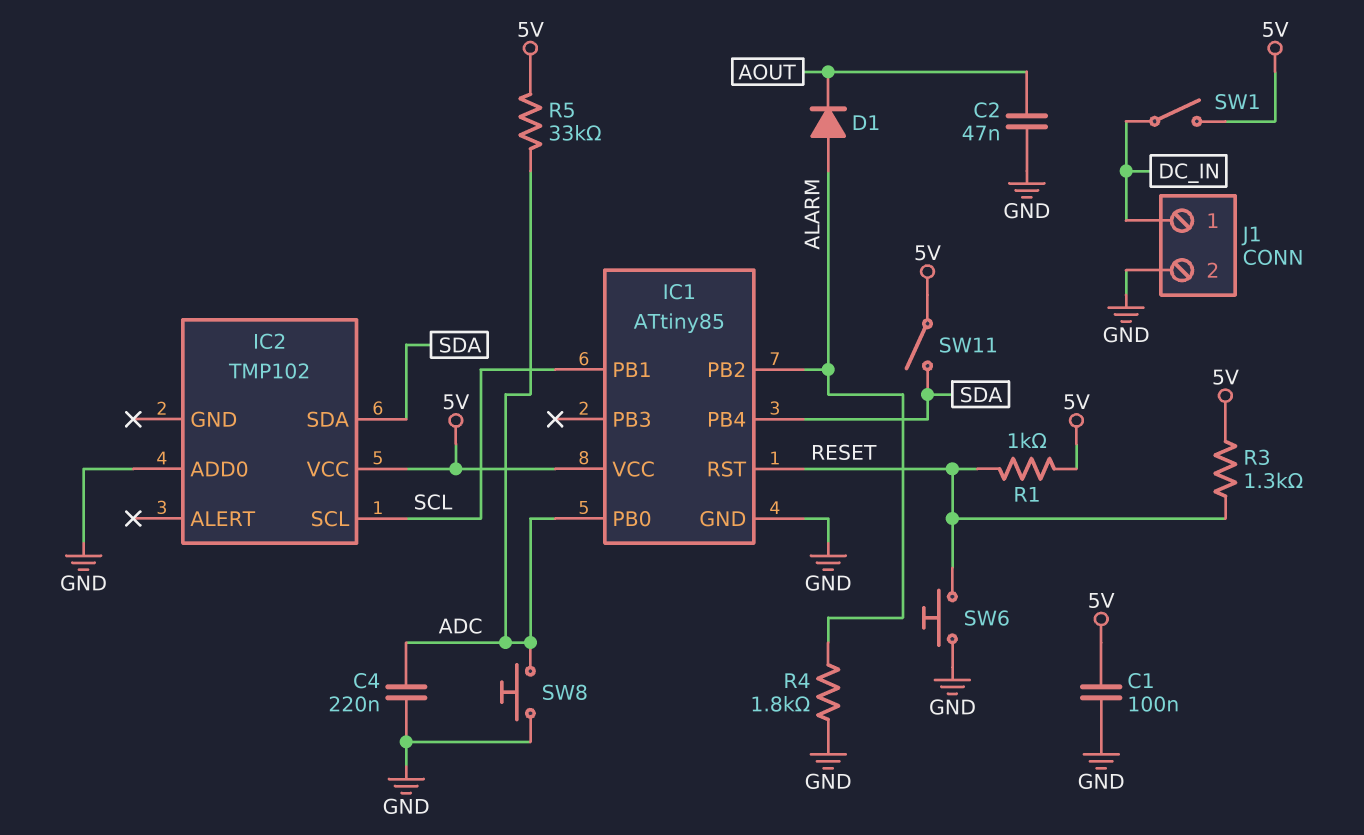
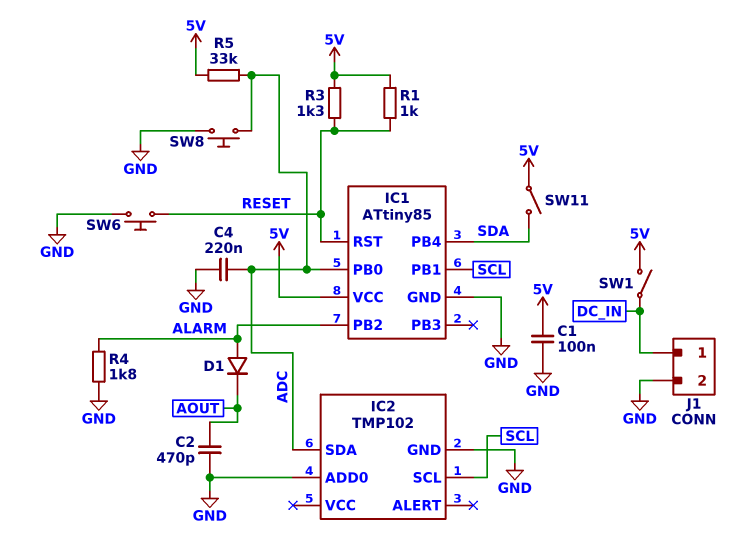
C2: 47nF (AOUT, GND) -> 470pF (AOUT, GND)
IC2 pin GND: none -> GND
IC2 pin SDA: SDA -> ADC
IC2 pin VCC: 5V -> none

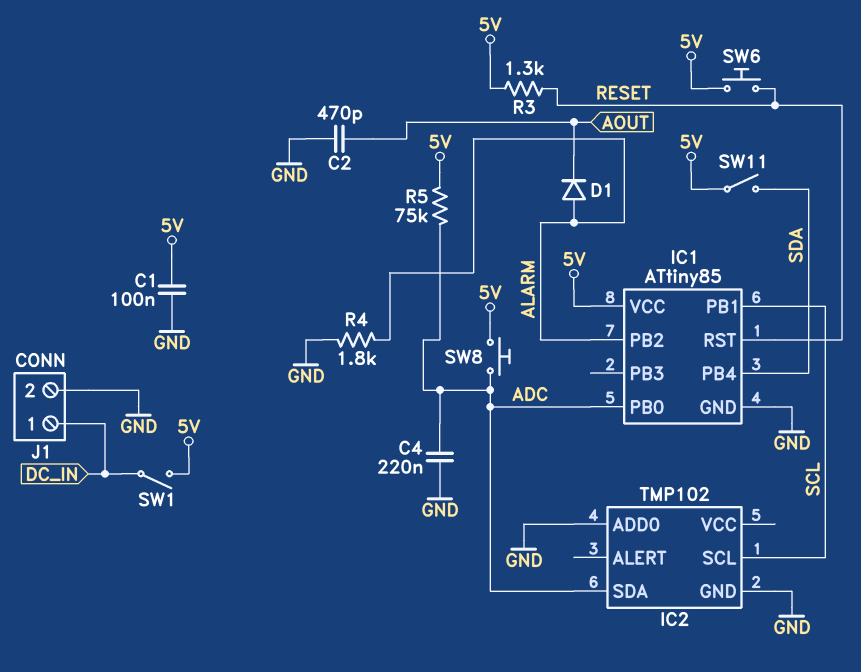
R1: 1k (5V, RESET) -> none
R5: 33k (5V, ADC) -> 75k (5V, ADC)
SW6: button (GND, RESET) -> button (5V, RESET)
SW8: button (ADC, GND) -> button (5V, ADC)

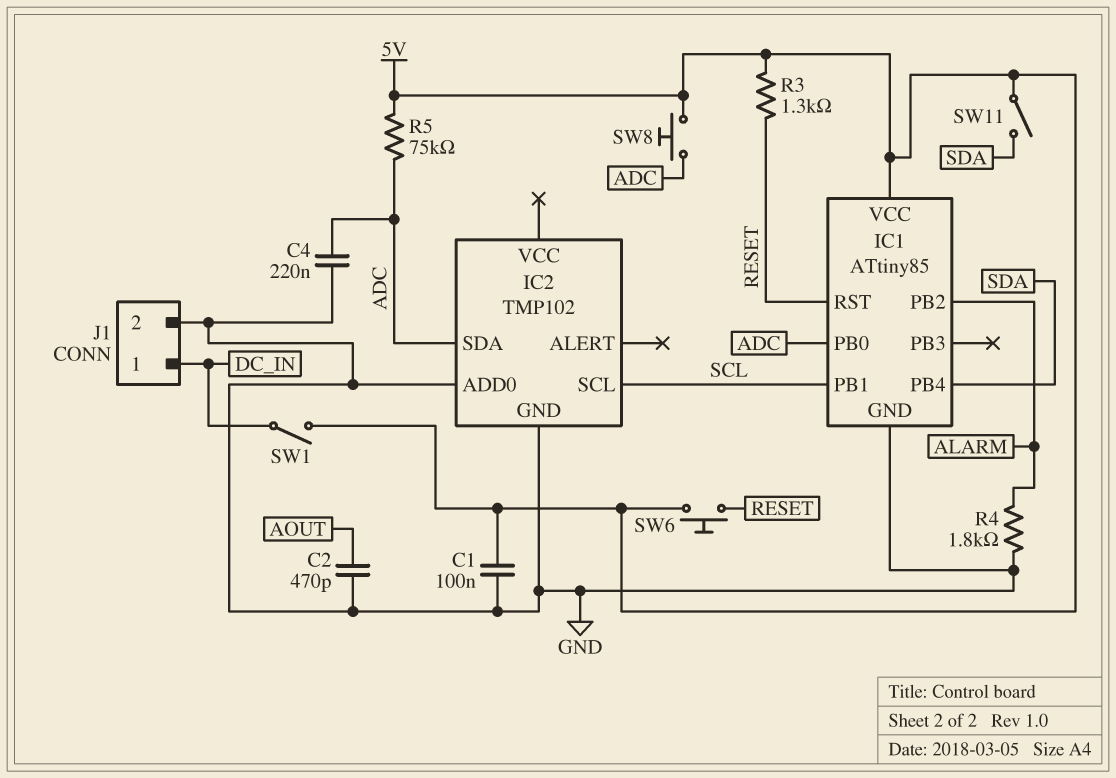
D1: diode (A ALARM, K AOUT) -> none

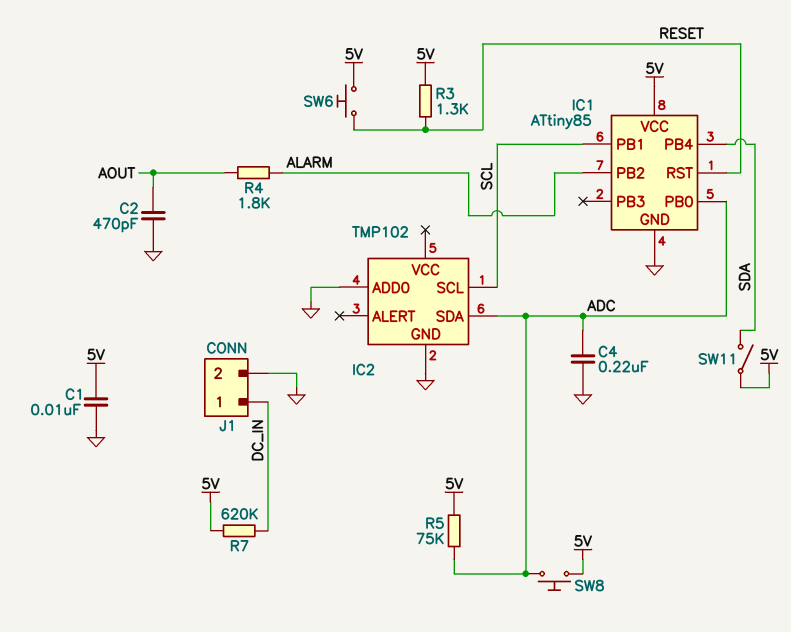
C1: 100nF (5V, GND) -> 10nF (5V, GND)
R4: 1.8k (ALARM, GND) -> 1.8k (ALARM, AOUT)
R7: none -> 620k (5V, DC_IN)
SW1: switch (5V, DC_IN) -> none

